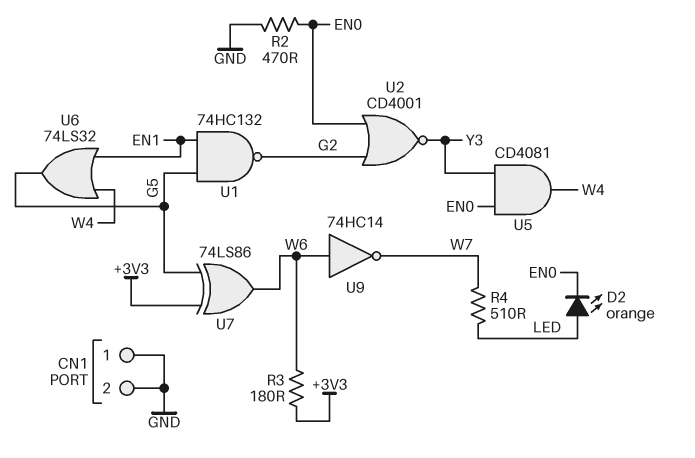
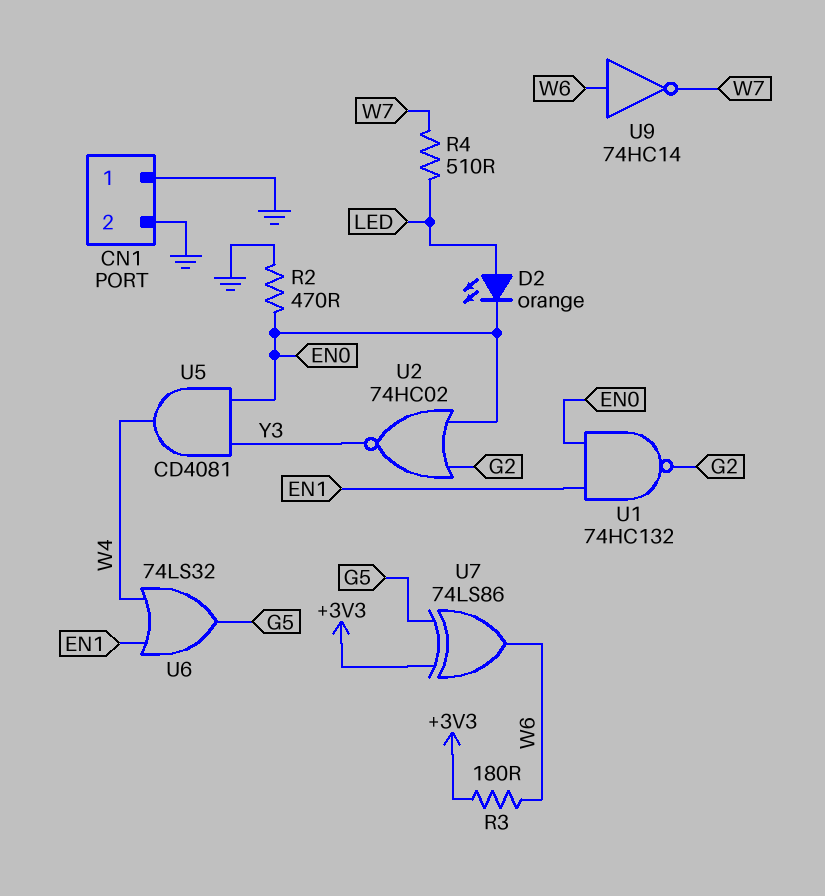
U1: NAND 74HC132 (in EN1, in G5, out G2) -> NAND 74HC132 (in EN0, in EN1, out G2)
U2: NOR CD4001 (in EN0, in G2, out Y3) -> NOR 74HC02 (in EN0, in G2, out Y3)

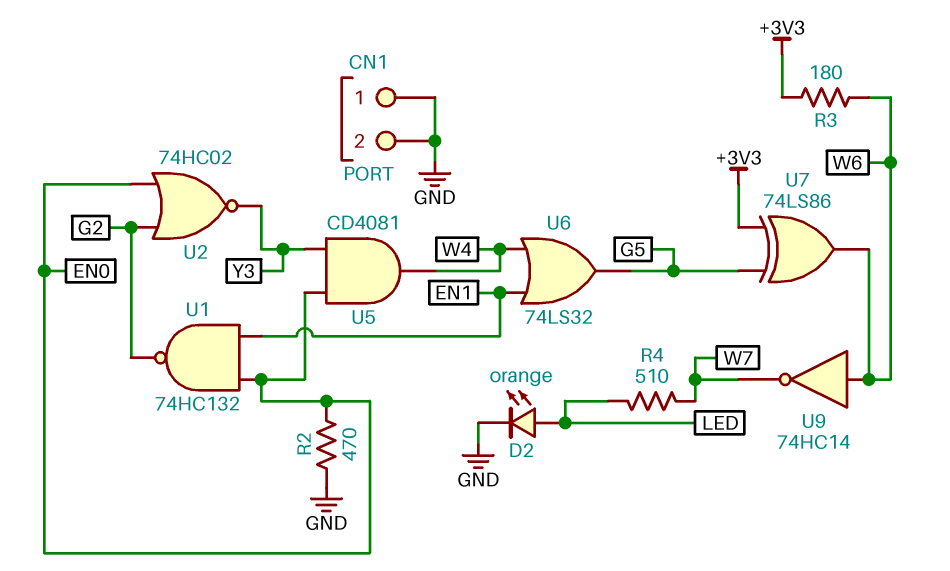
D2: LED orange (A LED, K EN0) -> LED orange (A LED, K GND)

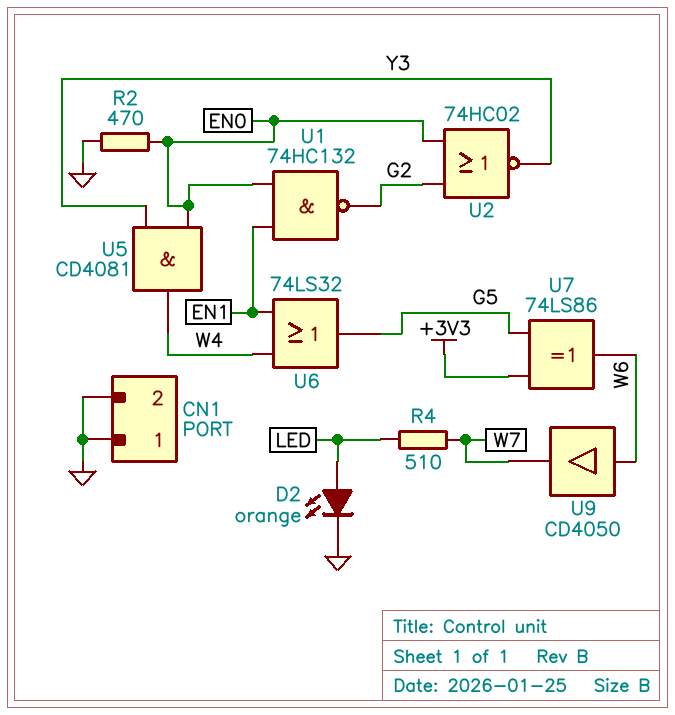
R3: 180 (+3V3, W6) -> none
U9: NOT 74HC14 (in W6, out W7) -> buffer CD4050 (in W6, out W7)

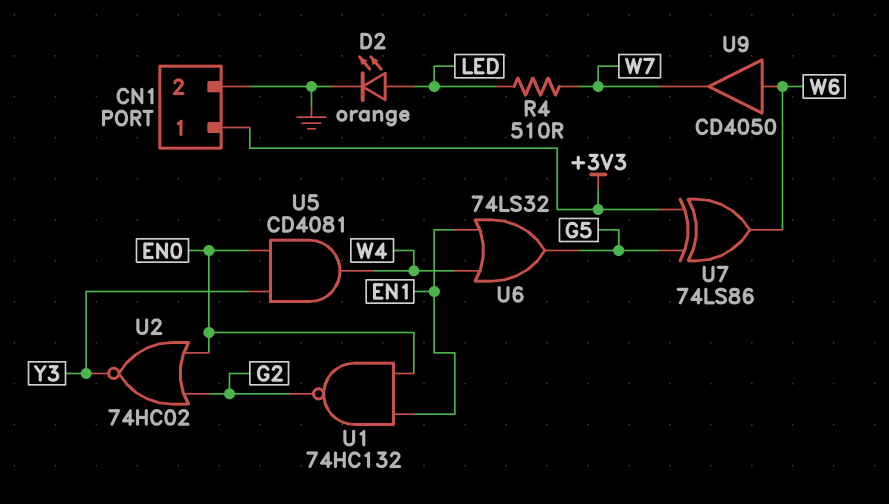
CN1 pin 1: GND -> +3V3
R2: 470 (EN0, GND) -> none

